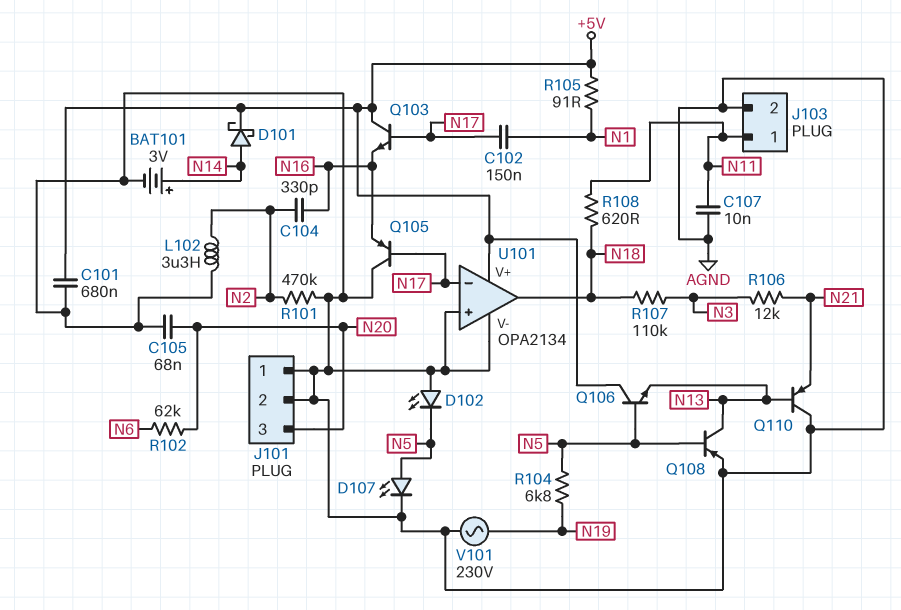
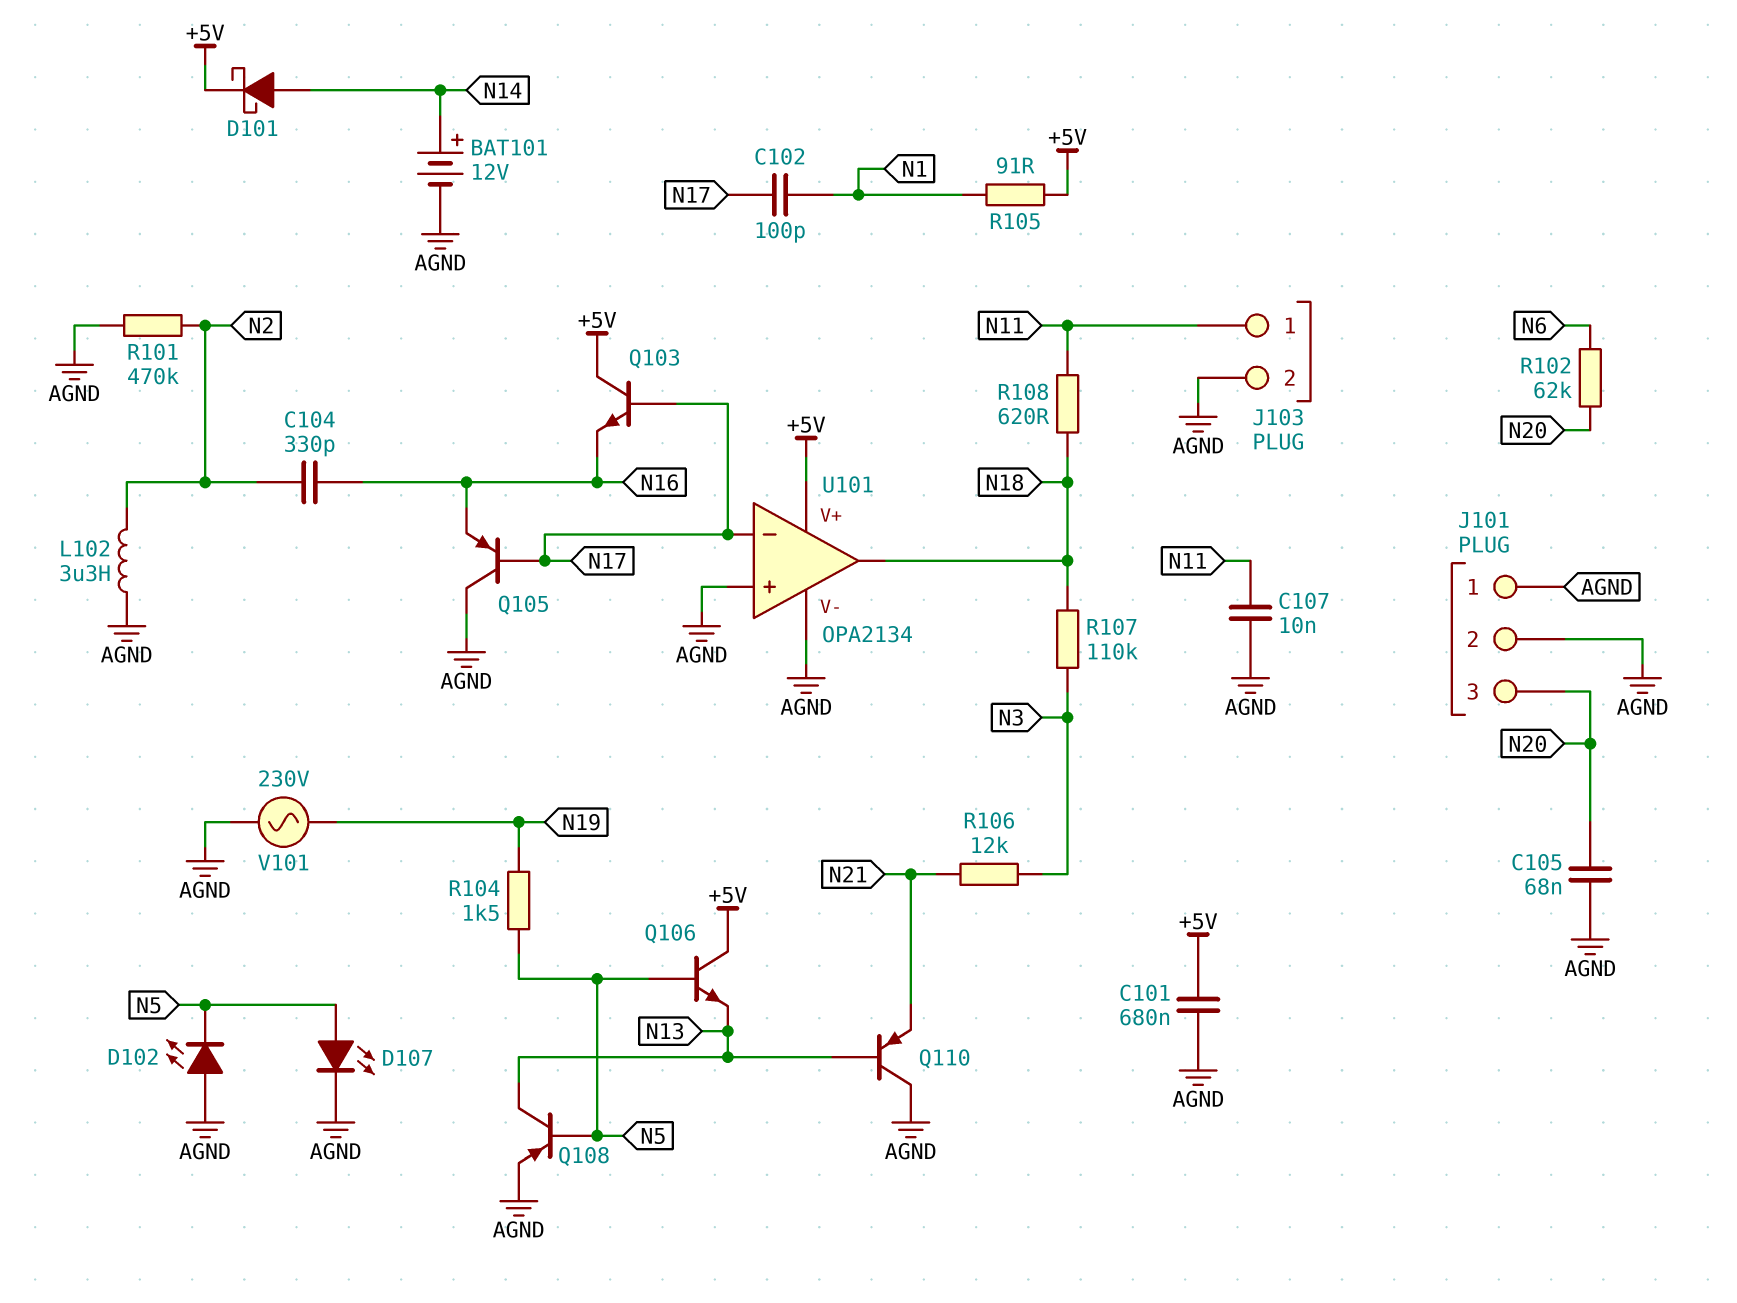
BAT101: 3V (plus N14, minus AGND) -> 12V (plus N14, minus AGND)
C102: 150nF (N1, N17) -> 100pF (N1, N17)
R104: 6.8k (N5, N19) -> 1.5k (N5, N19)

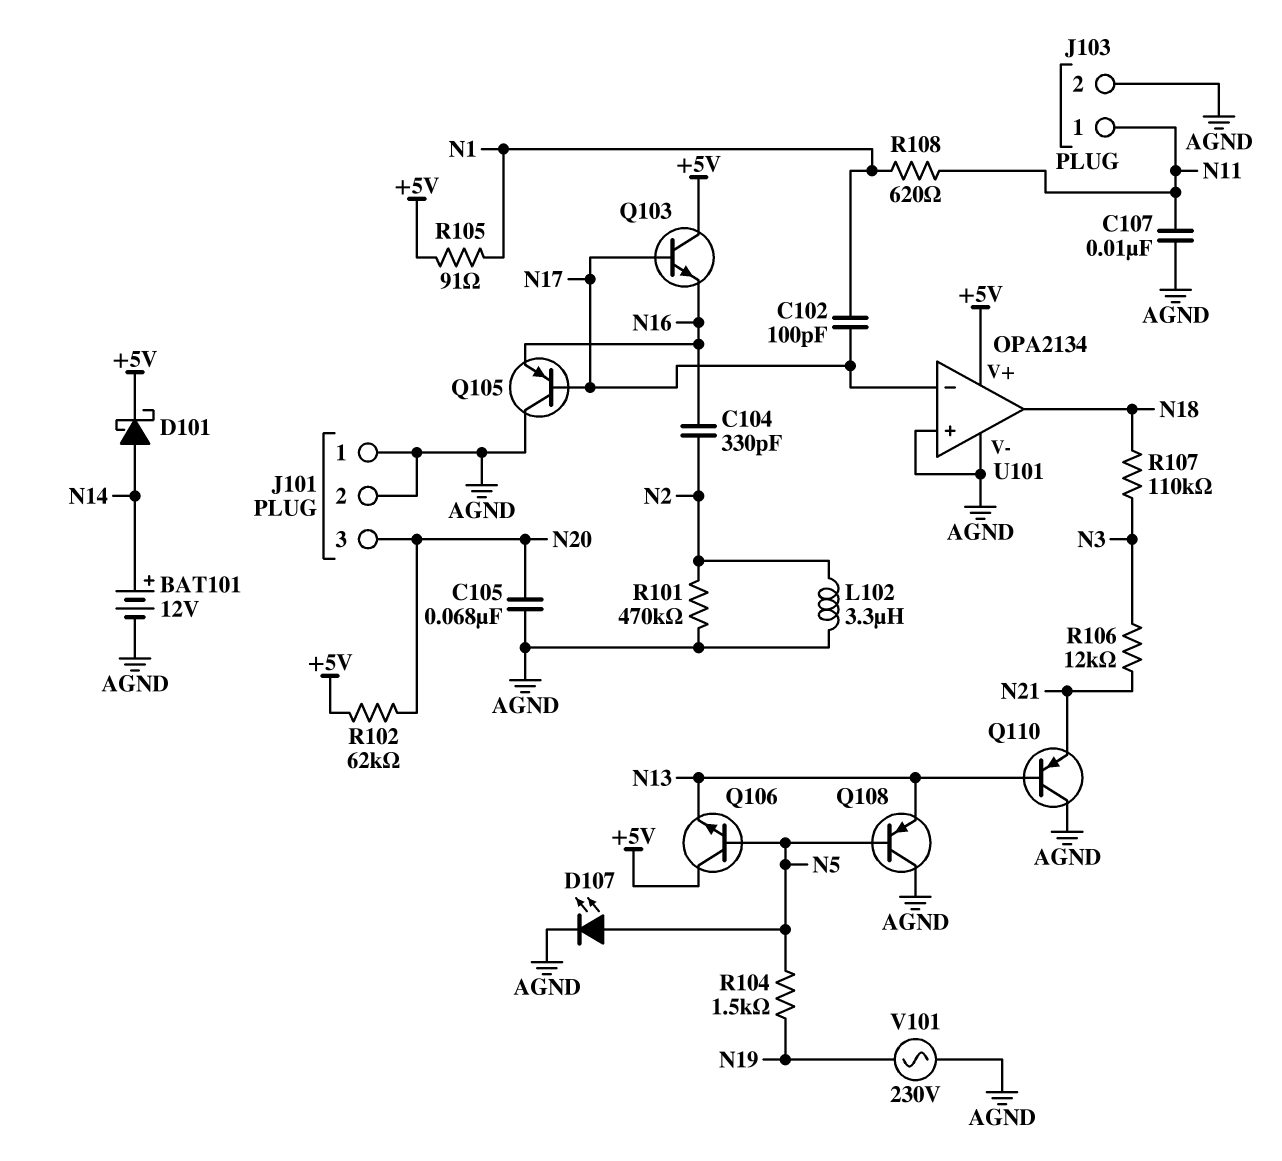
C101: 680nF (+5V, AGND) -> none
D102: LED (A AGND, K N5) -> none
Q108: PNP (B N5, C N13, E AGND) -> PNP (B N5, C AGND, E N13)
R102: 62k (N6, N20) -> 62k (+5V, N20)
R108: 620 (N11, N18) -> 620 (N1, N11)

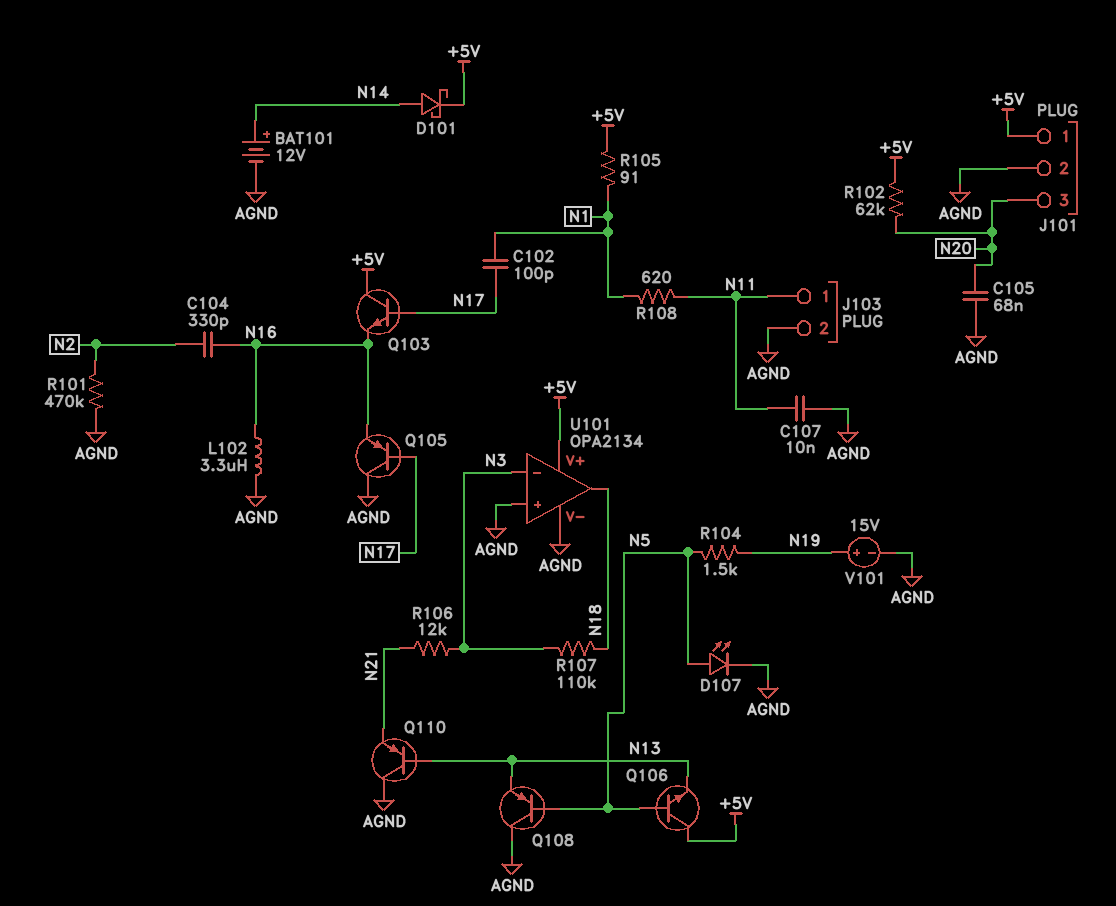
J101 pin 1: AGND -> +5V
L102: 3.3uH (AGND, N2) -> 3.3uH (AGND, N16)
U101 pin in-: N17 -> N3
V101: AC 230V (AGND, N19) -> 15V (plus N19, minus AGND)

